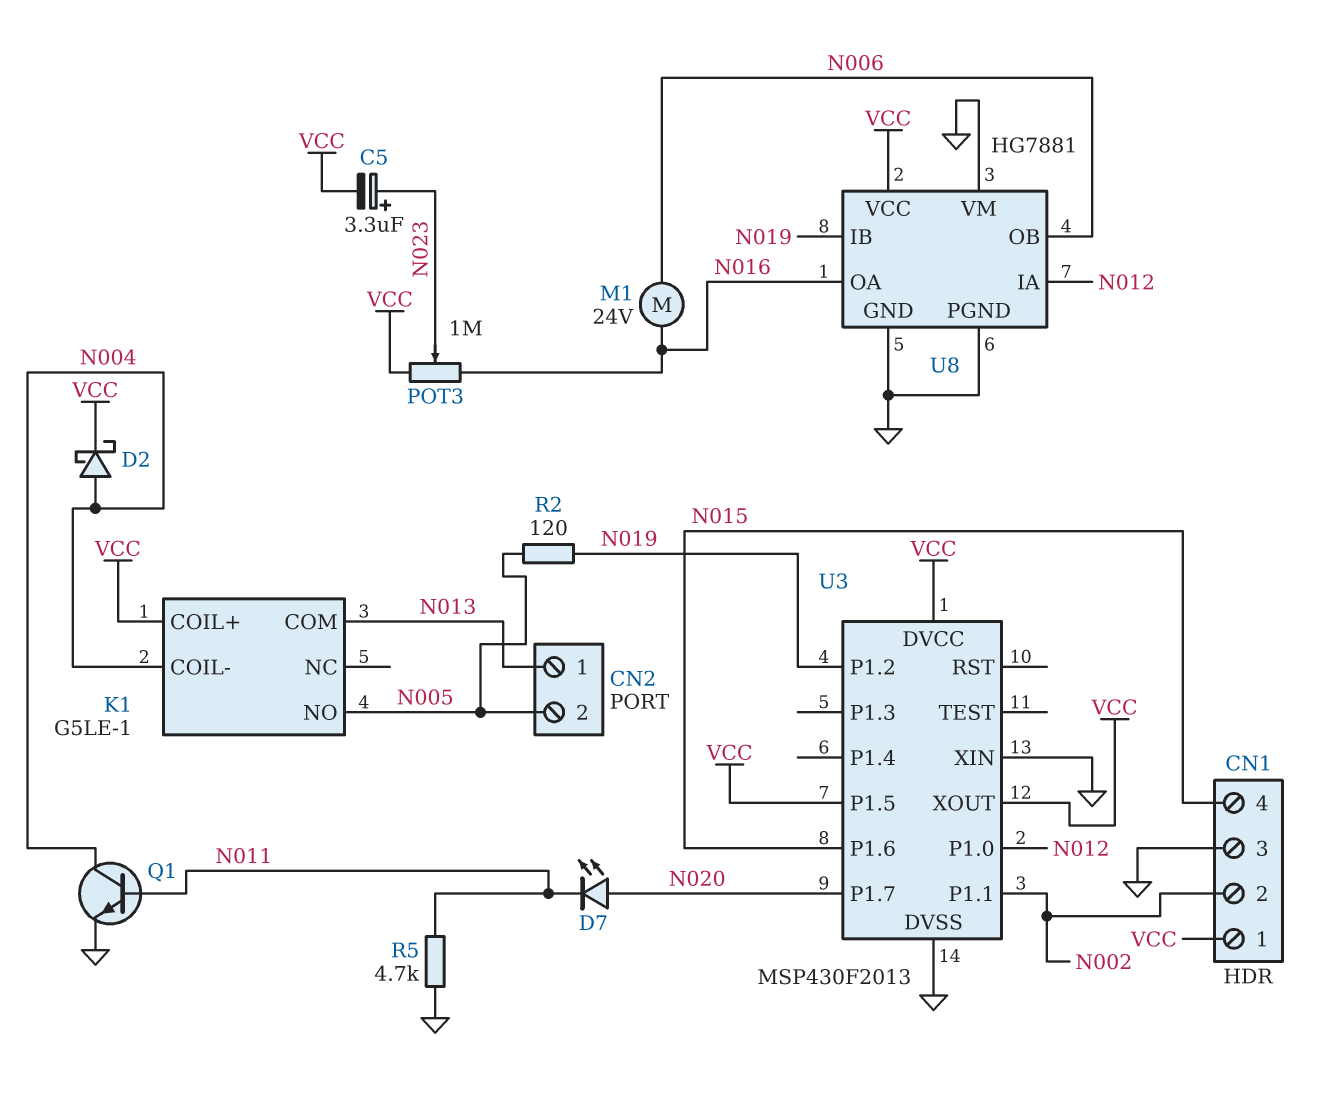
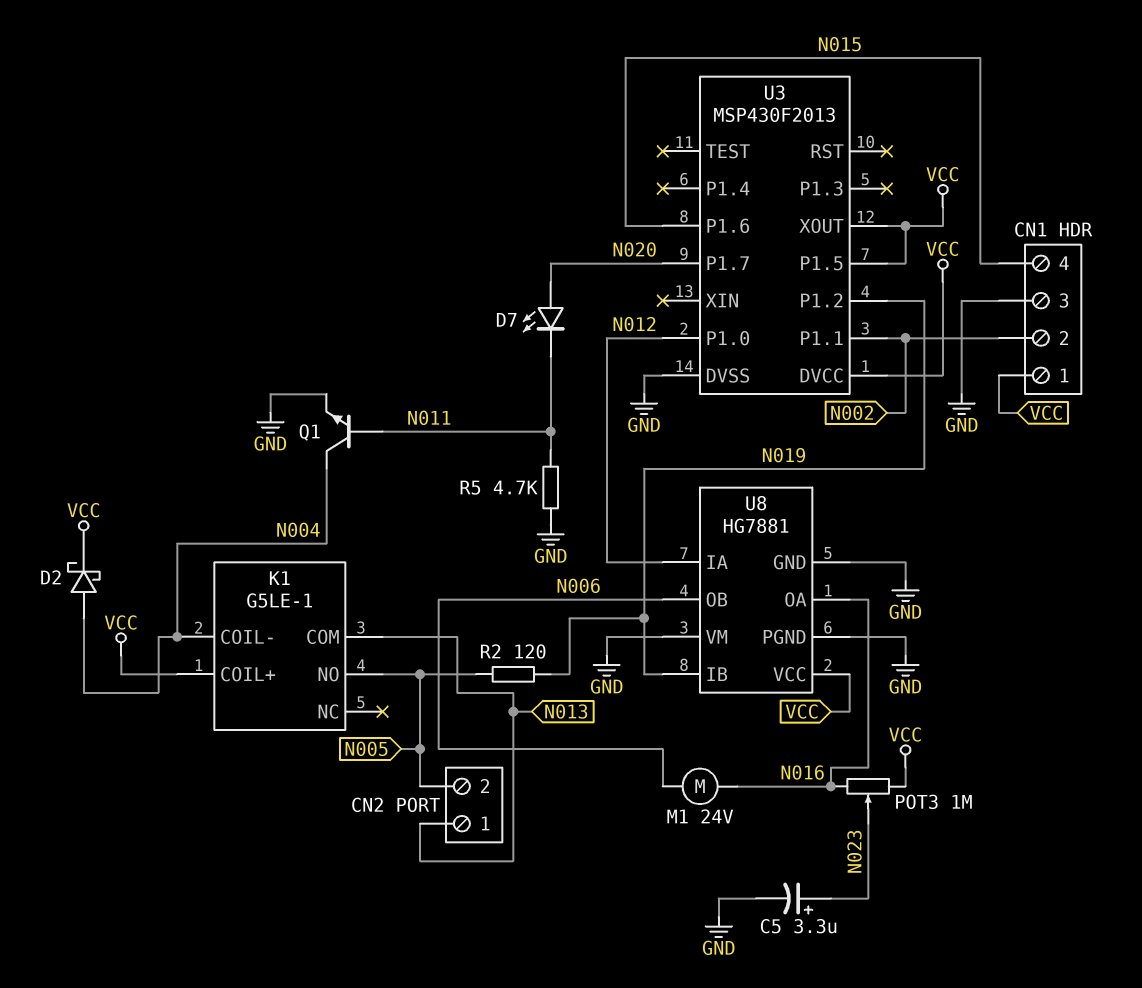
C5: 3.3uF (plus N023, minus VCC) -> 3.3uF (plus N023, minus GND)
U3 pin XIN: GND -> none

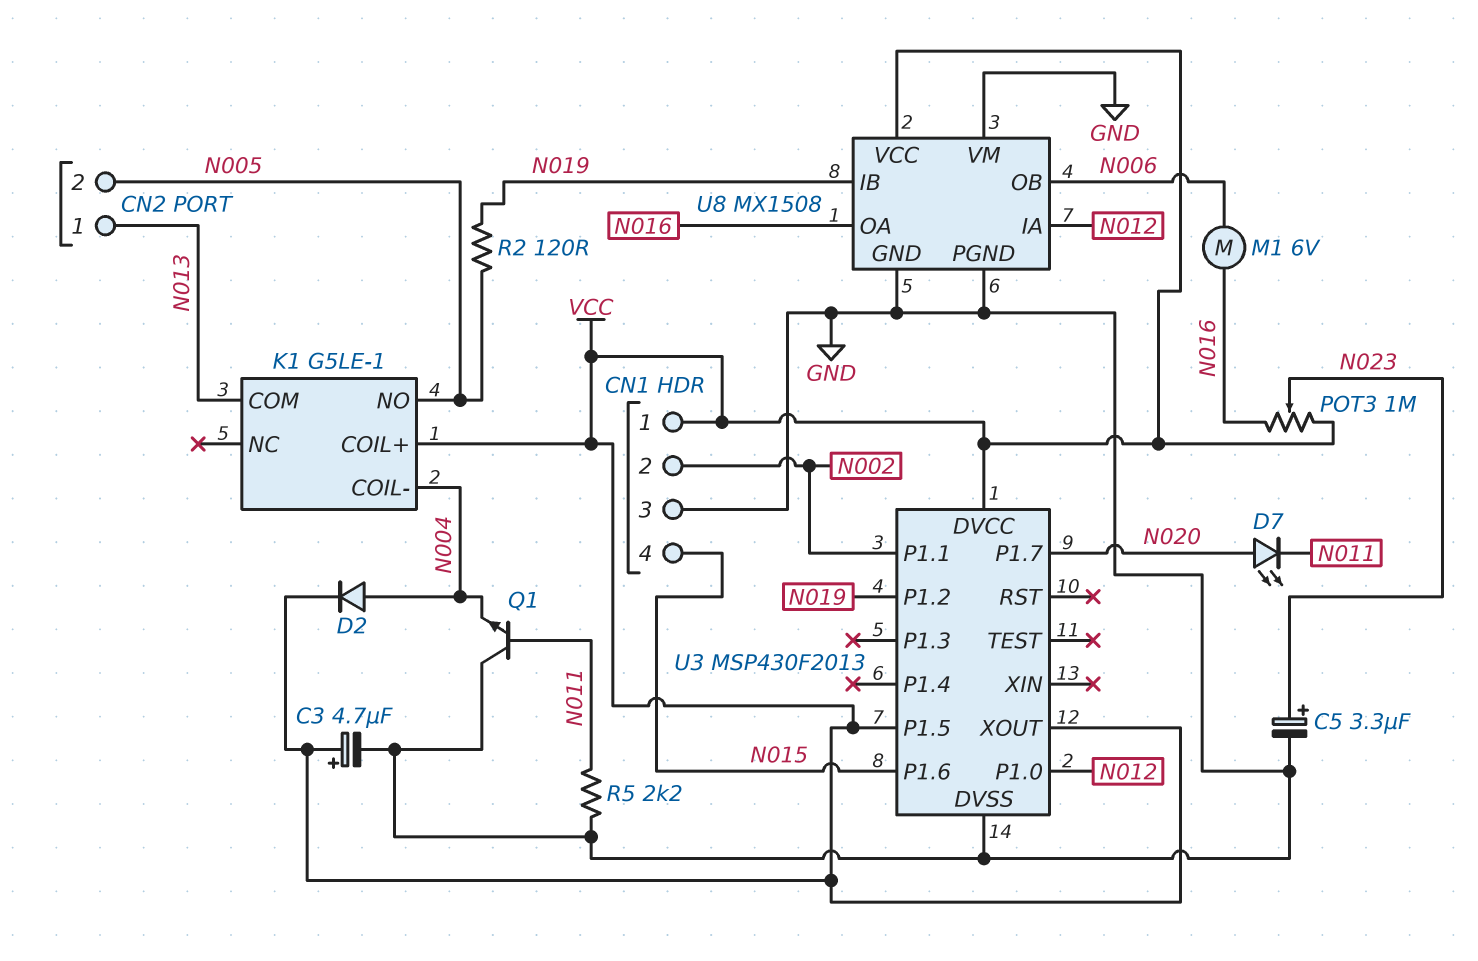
C3: none -> 4.7uF (plus VCC, minus GND)
D2: schottky (A N004, K VCC) -> diode (A N004, K VCC)
M1: motor 24V (N006, N016) -> motor 6V (N006, N016)
Q1: NPN (B N011, C N004, E GND) -> NPN (B N011, C GND, E N004)
R5: 4.7k (GND, N011) -> 2.2k (GND, N011)
U8: HG7881 -> MX1508

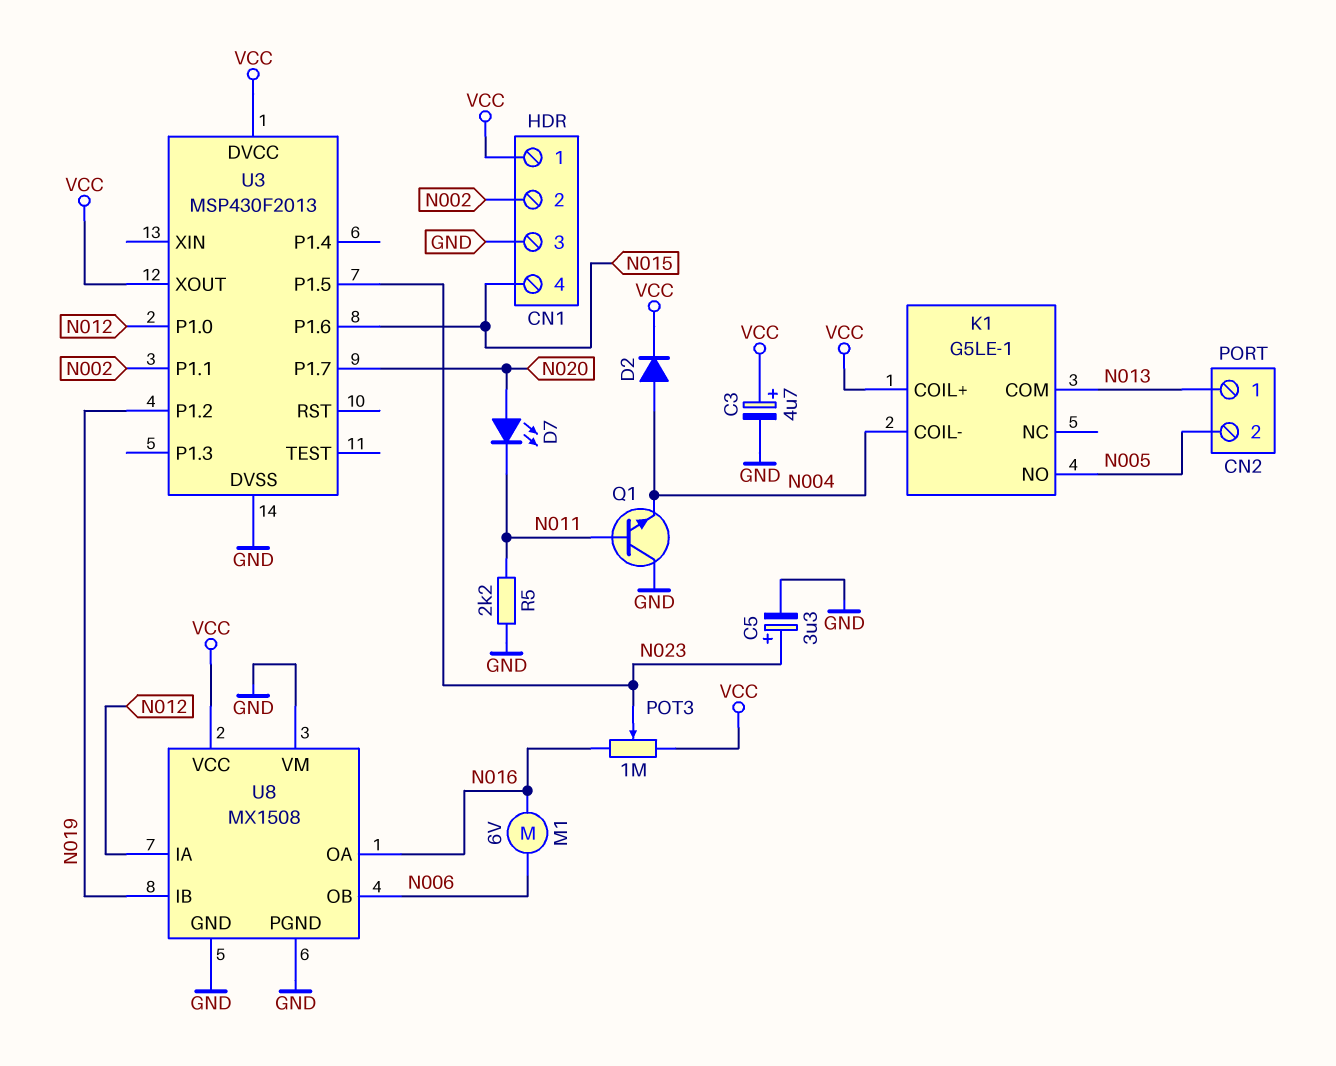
R2: 120 (N005, N019) -> none
U3 pin P1.5: VCC -> N023

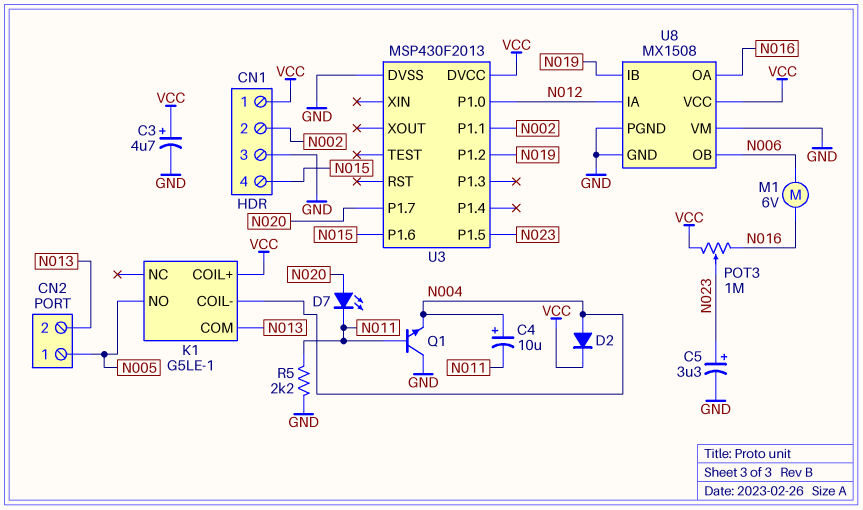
C4: none -> 10uF (plus N004, minus N011)
CN2 pin 1: N013 -> N005
CN2 pin 2: N005 -> N013
U3 pin XOUT: VCC -> none

